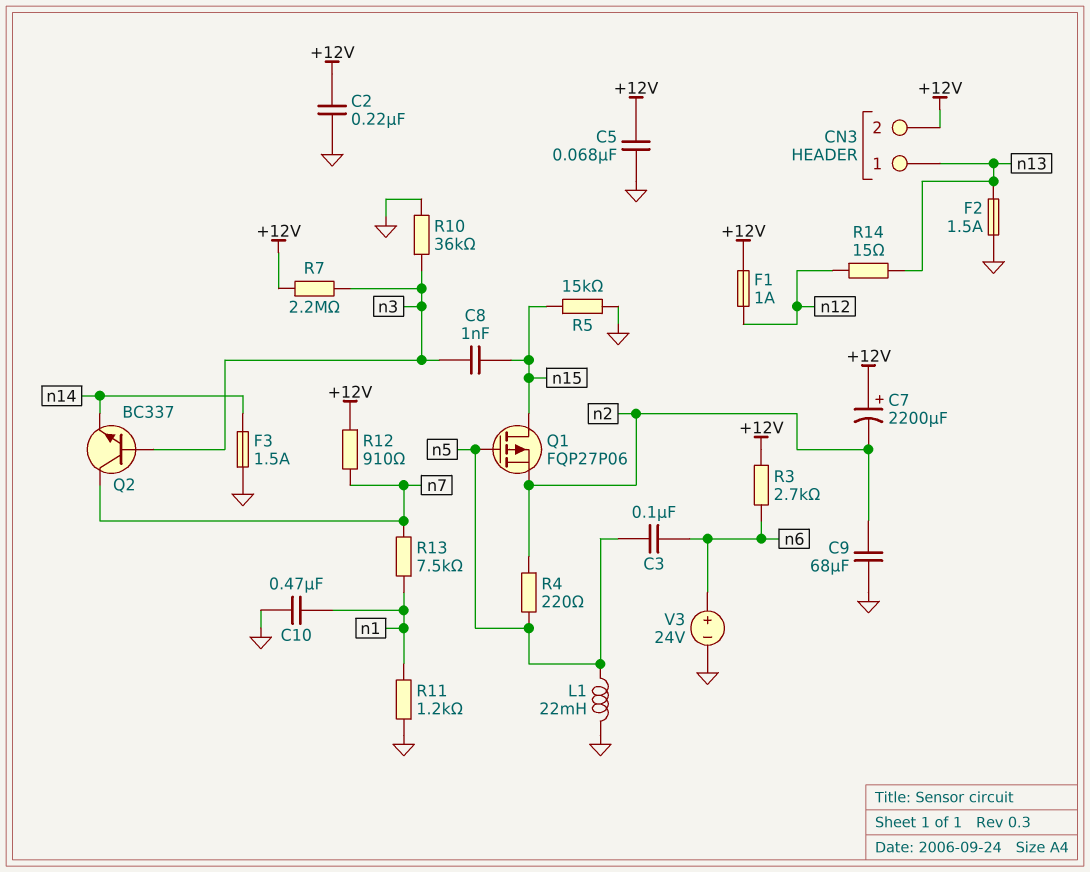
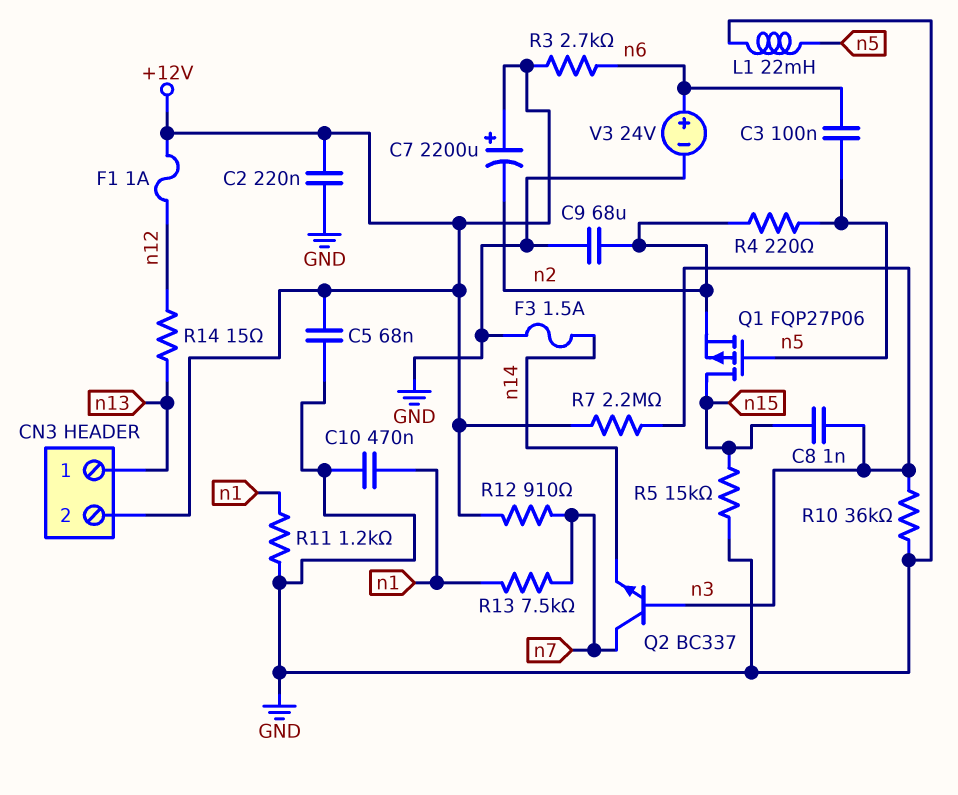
F2: 1.5A (GND, n13) -> none

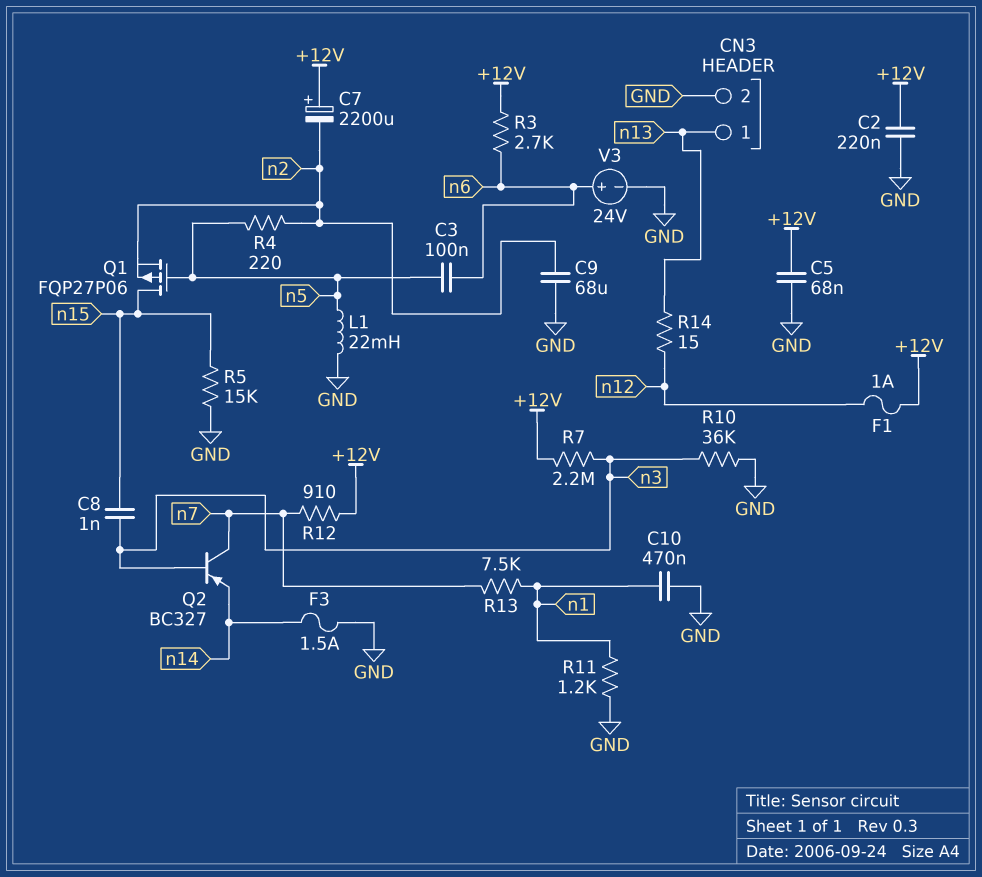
CN3 pin 2: +12V -> GND
Q2: NPN BC337 (B n3, C n7, E n14) -> PNP BC327 (B n3, C n7, E n14)

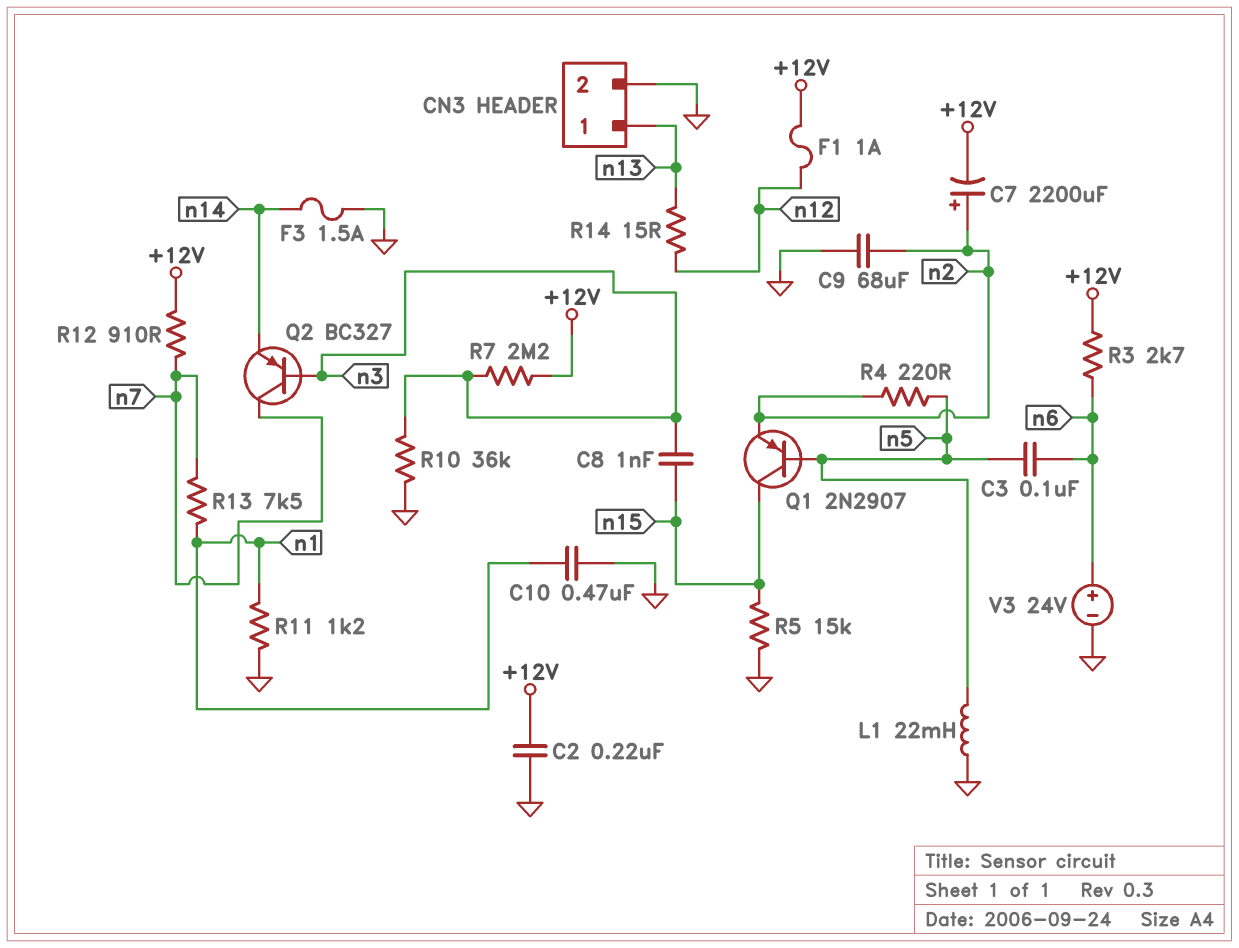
C5: 68nF (+12V, GND) -> none
C7: 2200uF (plus +12V, minus n2) -> 2200uF (plus n2, minus +12V)
Q1: PMOS FQP27P06 (G n5, D n15, S n2) -> PNP 2N2907 (B n5, C n15, E n2)

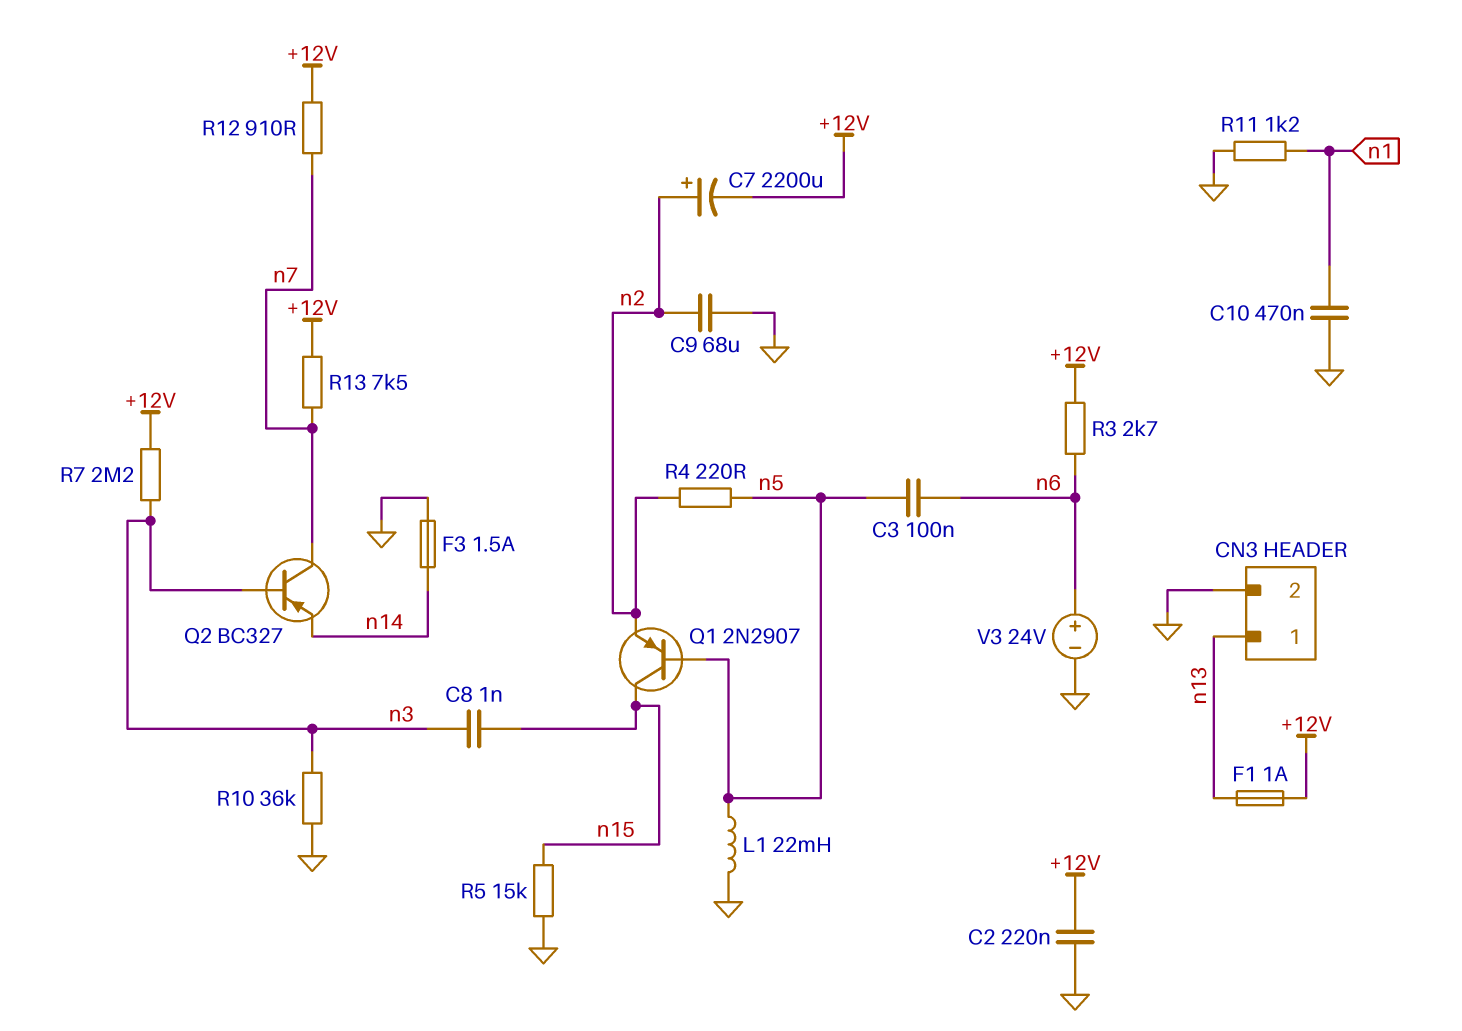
F1: 1A (+12V, n12) -> 1A (+12V, n13)
R13: 7.5k (n1, n7) -> 7.5k (+12V, n7)
R14: 15 (n12, n13) -> none

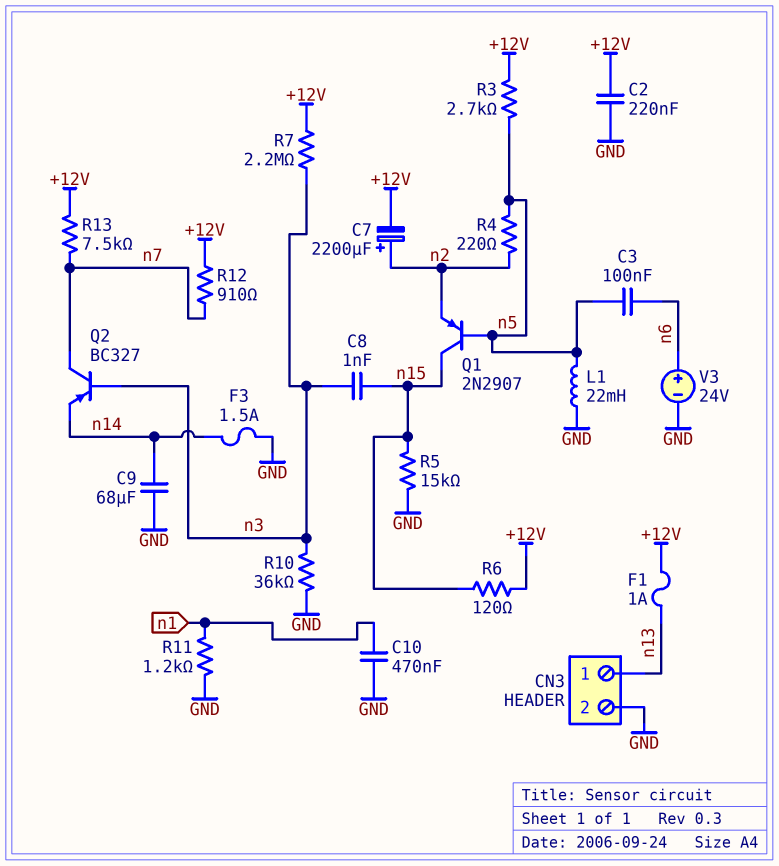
C9: 68uF (GND, n2) -> 68uF (GND, n14)
R3: 2.7k (+12V, n6) -> 2.7k (+12V, n5)
R6: none -> 120 (+12V, n15)

